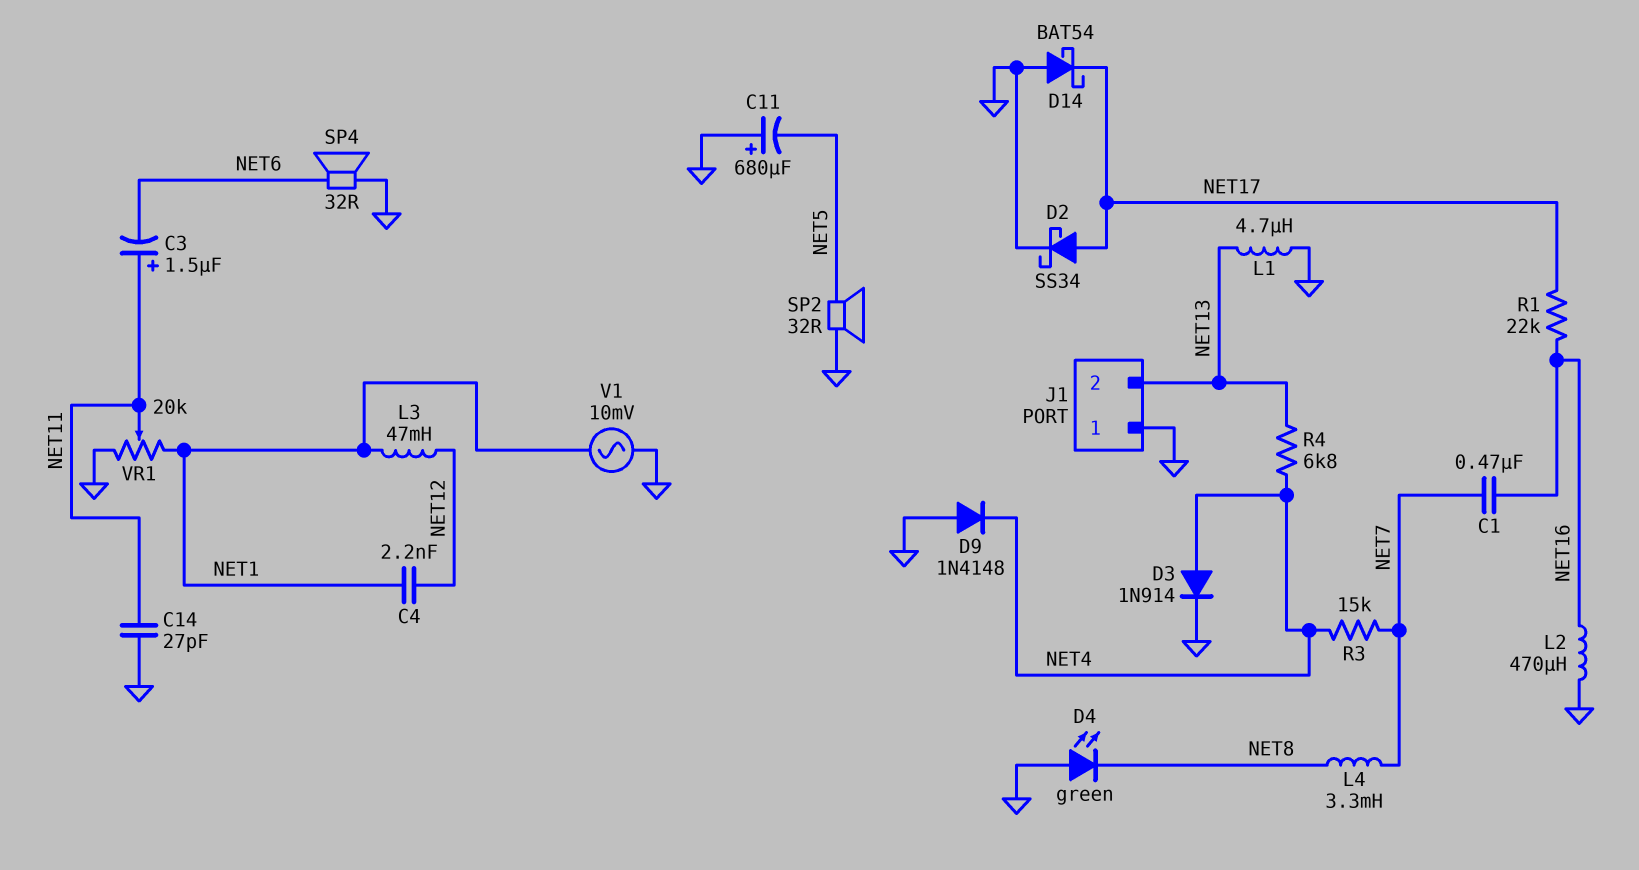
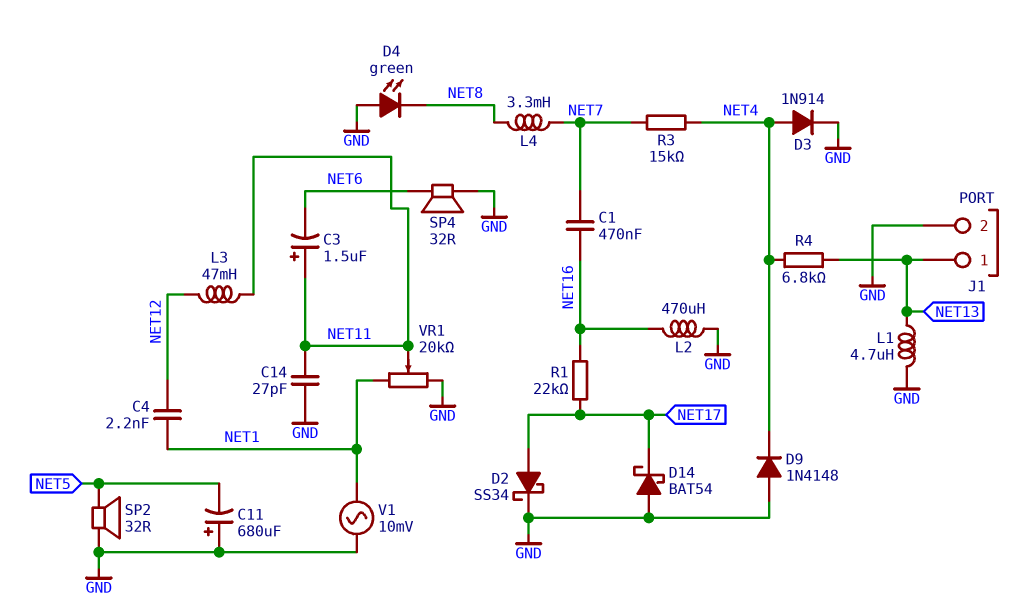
J1 pin 1: GND -> NET13
J1 pin 2: NET13 -> GND
L3: 47mH (NET1, NET12) -> 47mH (NET11, NET12)

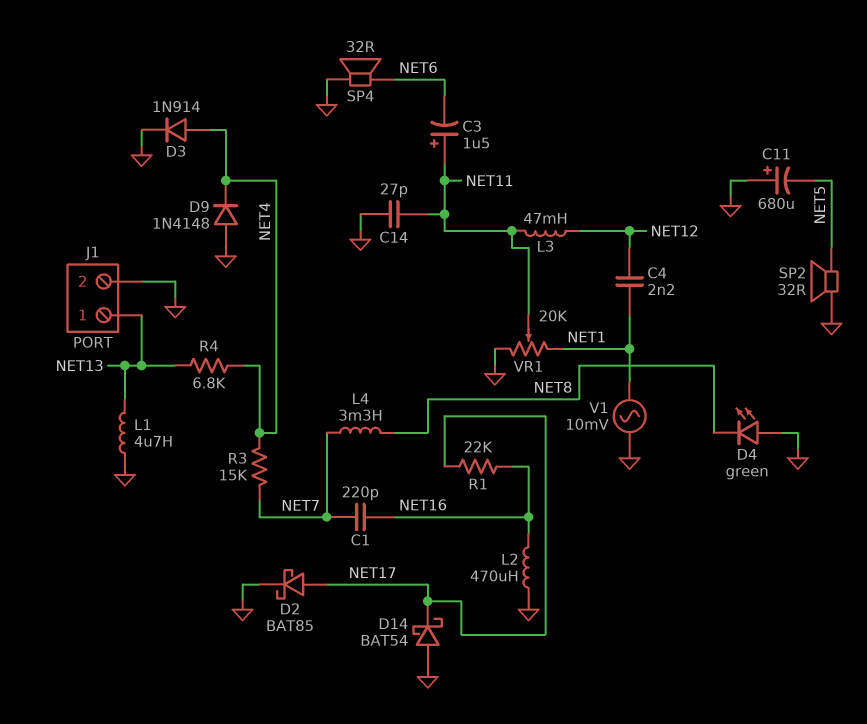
C1: 470nF (NET7, NET16) -> 220pF (NET7, NET16)
D2: schottky SS34 (A NET17, K GND) -> schottky BAT85 (A NET17, K GND)

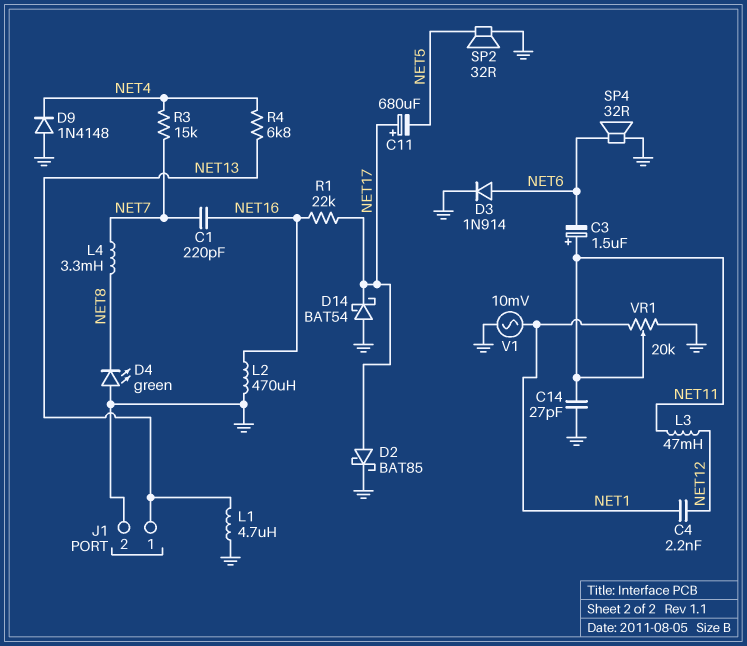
C11: 680uF (plus GND, minus NET5) -> 680uF (plus NET17, minus NET5)
D3: diode 1N914 (A NET4, K GND) -> diode 1N914 (A NET6, K GND)

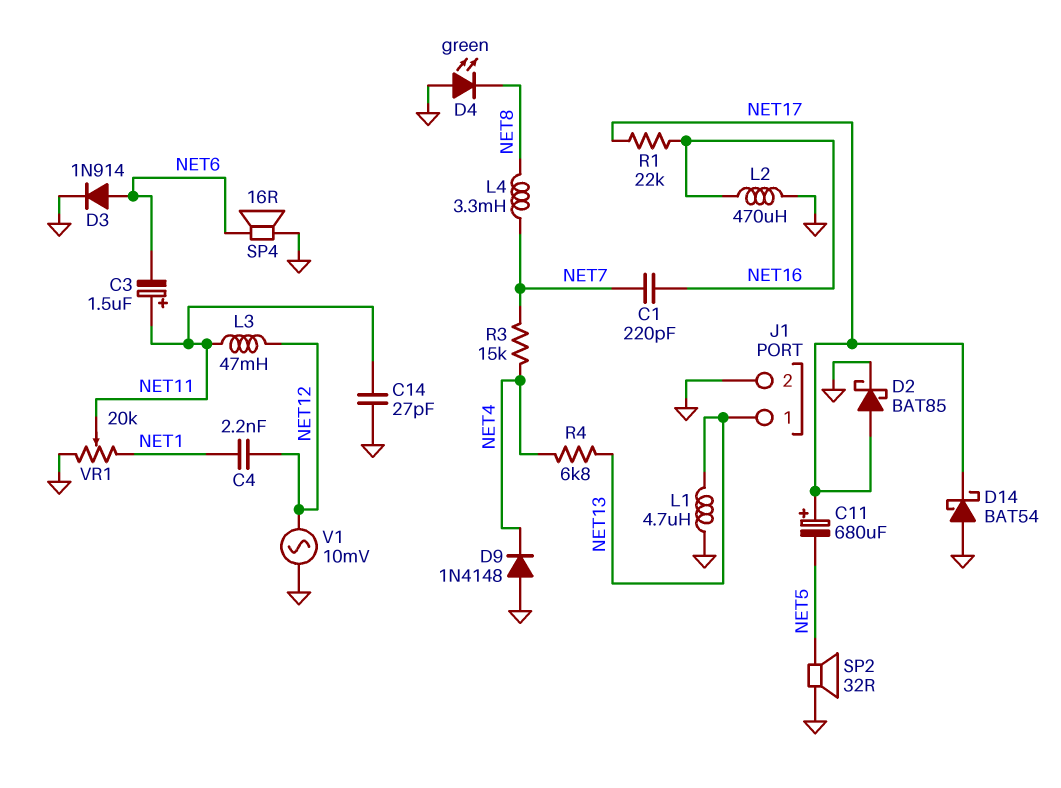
SP4: speaker 32R (GND, NET6) -> speaker 16R (GND, NET6)
V1: AC 10mV (GND, NET1) -> AC 10mV (GND, NET12)

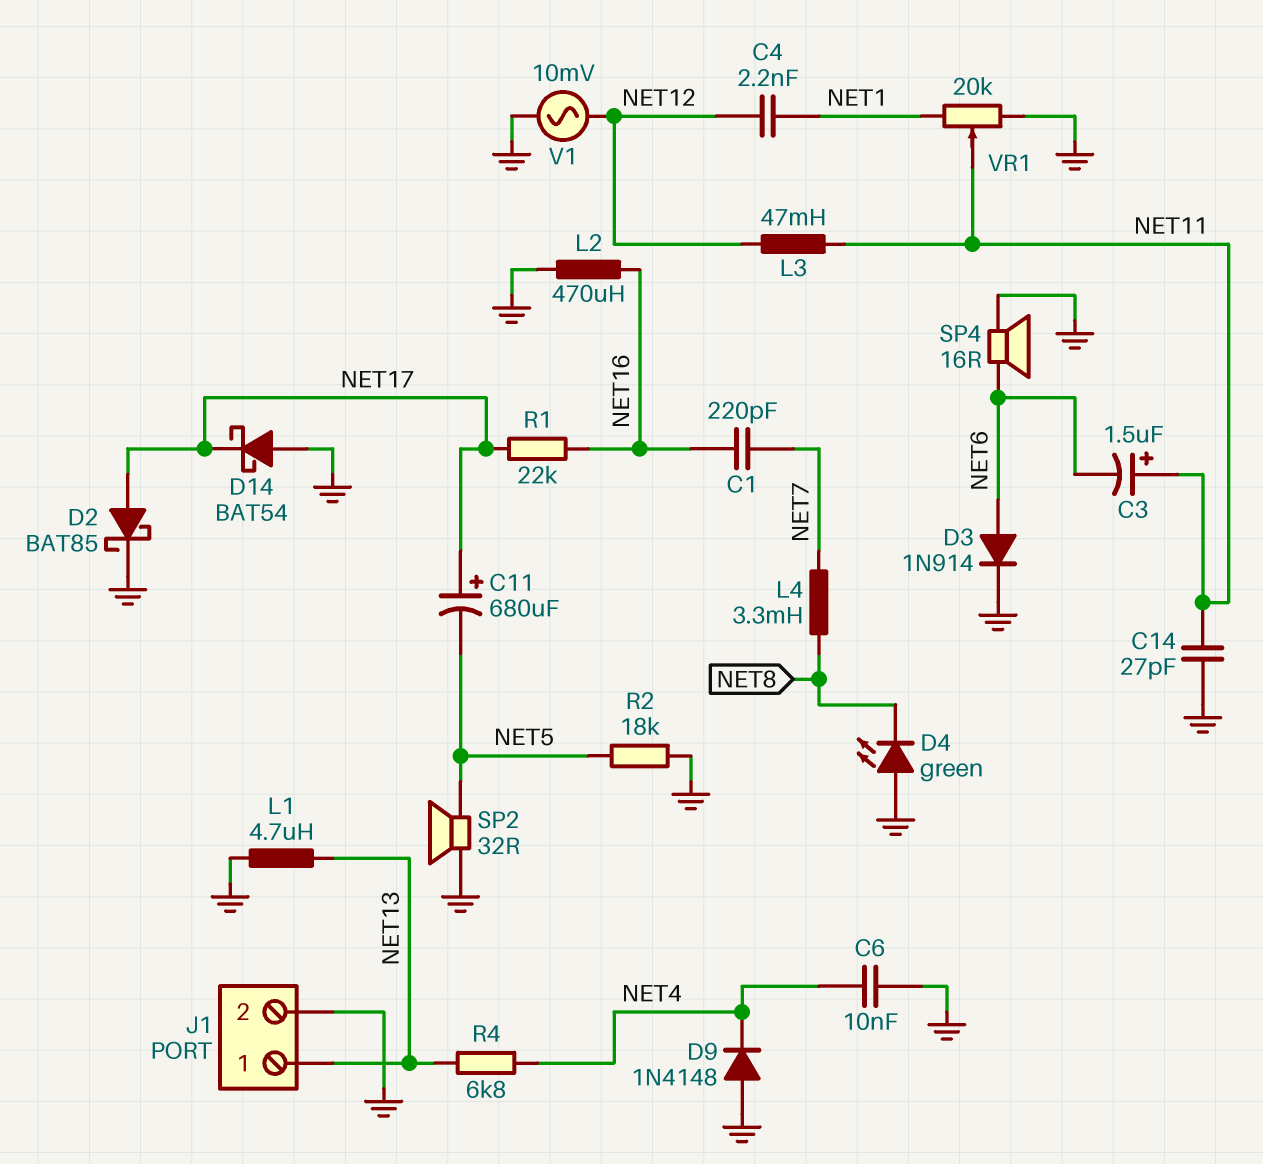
C6: none -> 10nF (GND, NET4)
R2: none -> 18k (GND, NET5)
R3: 15k (NET4, NET7) -> none

